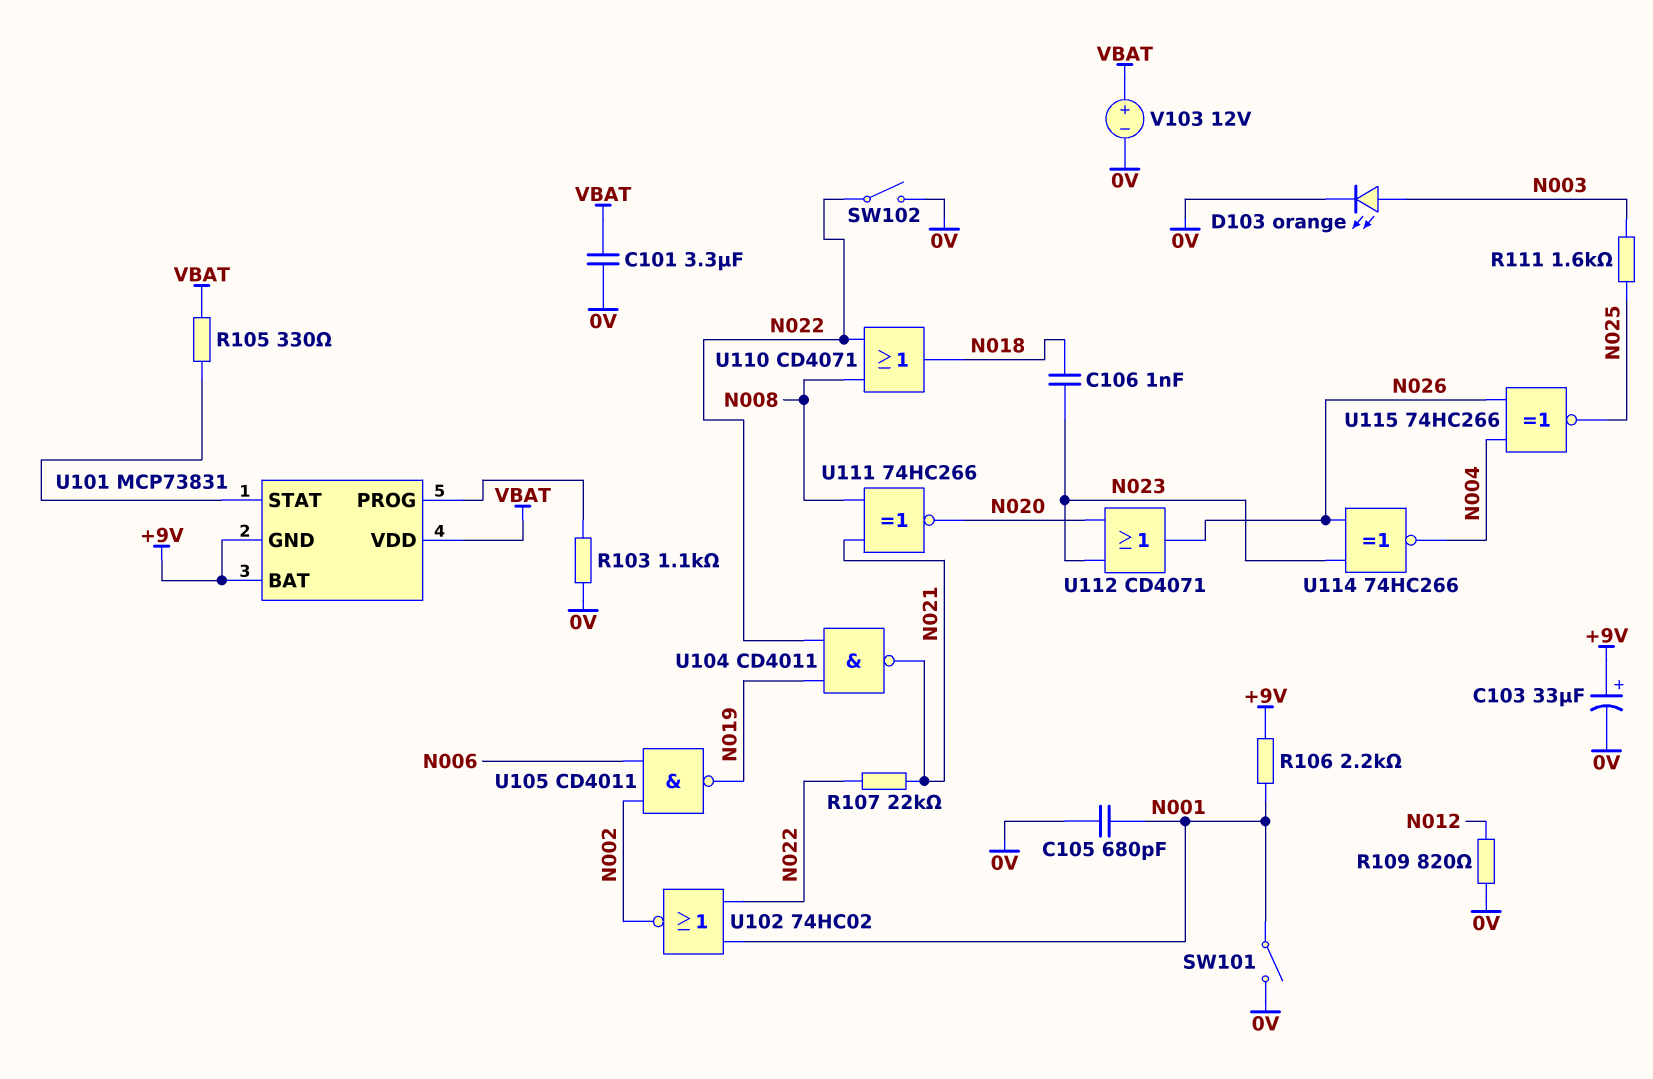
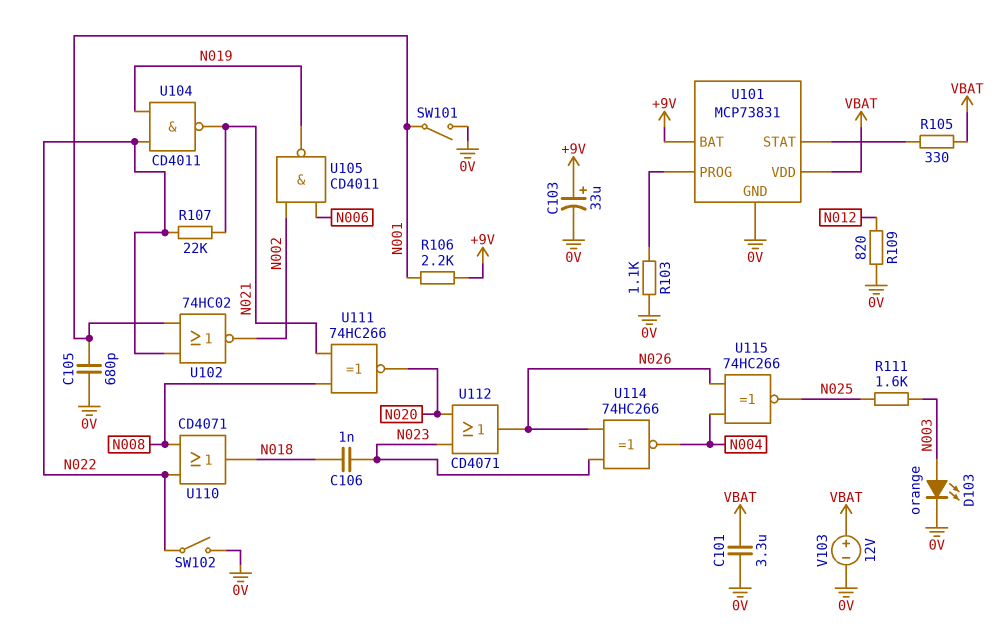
U101 pin GND: +9V -> 0V

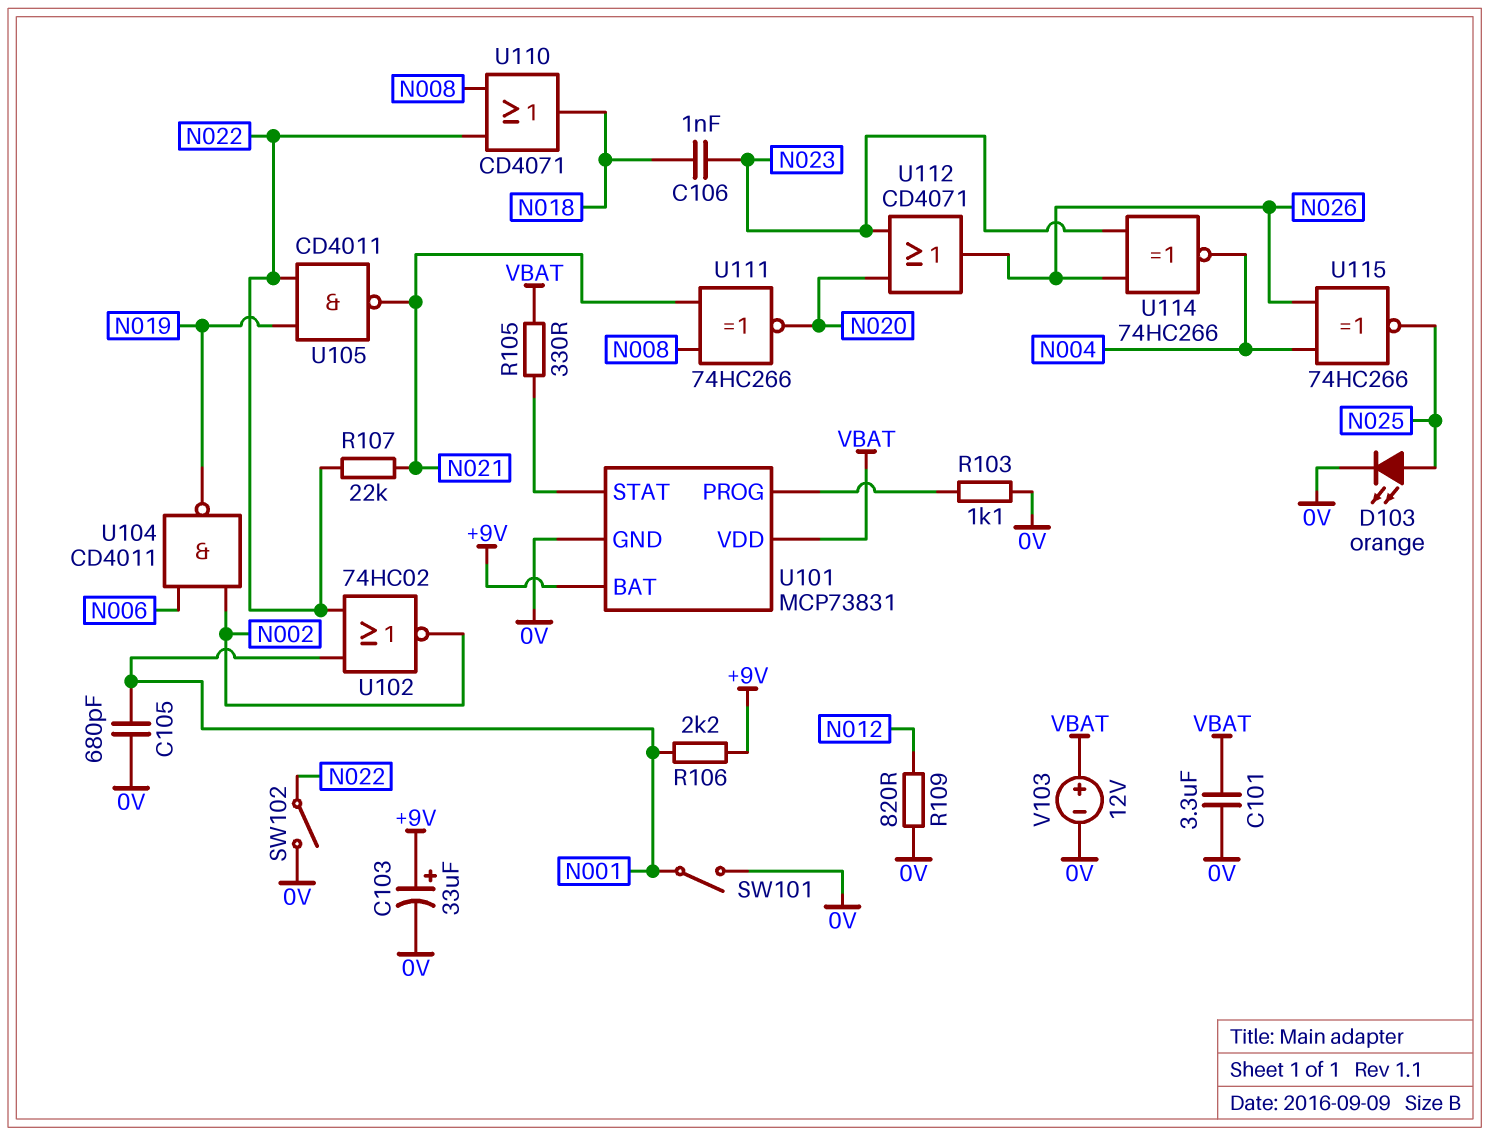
D103: LED orange (A N003, K 0V) -> LED orange (A N025, K 0V)
R111: 1.6k (N003, N025) -> none
U104: NAND CD4011 (in N019, in N022, out N021) -> NAND CD4011 (in N002, in N006, out N019)
U105: NAND CD4011 (in N002, in N006, out N019) -> NAND CD4011 (in N019, in N022, out N021)

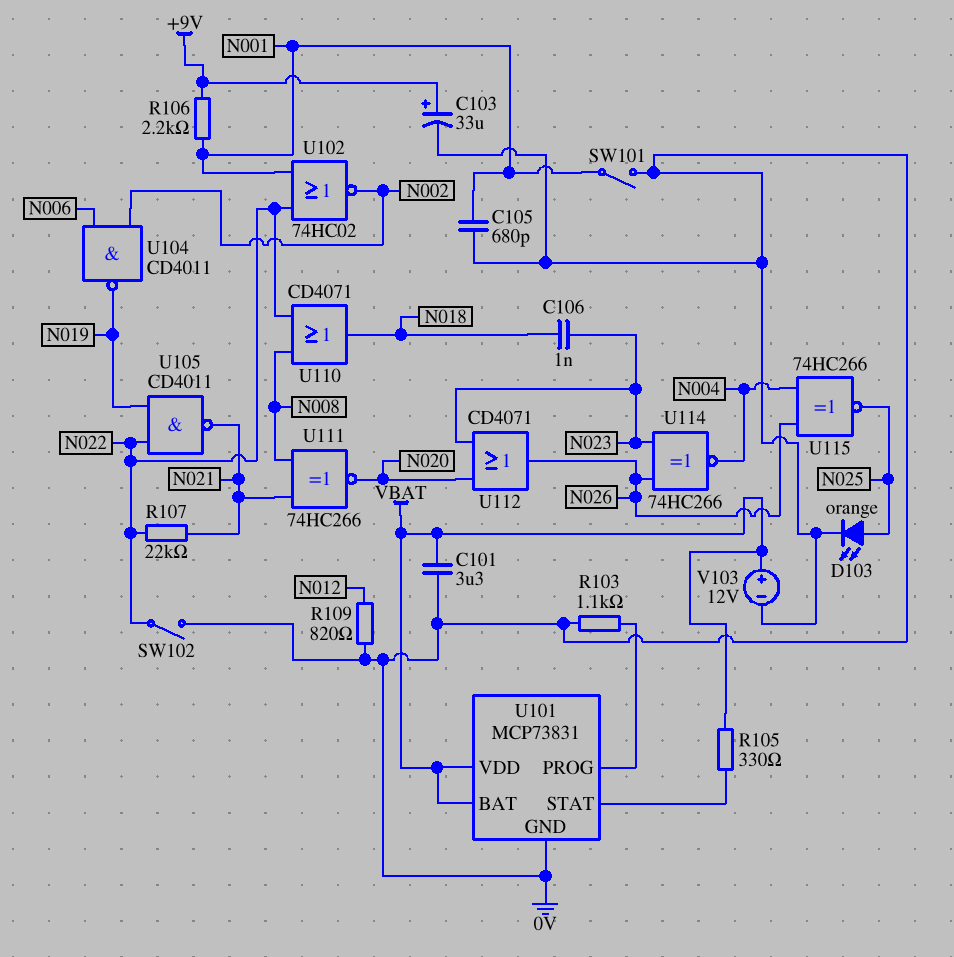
U101 pin BAT: +9V -> VBAT

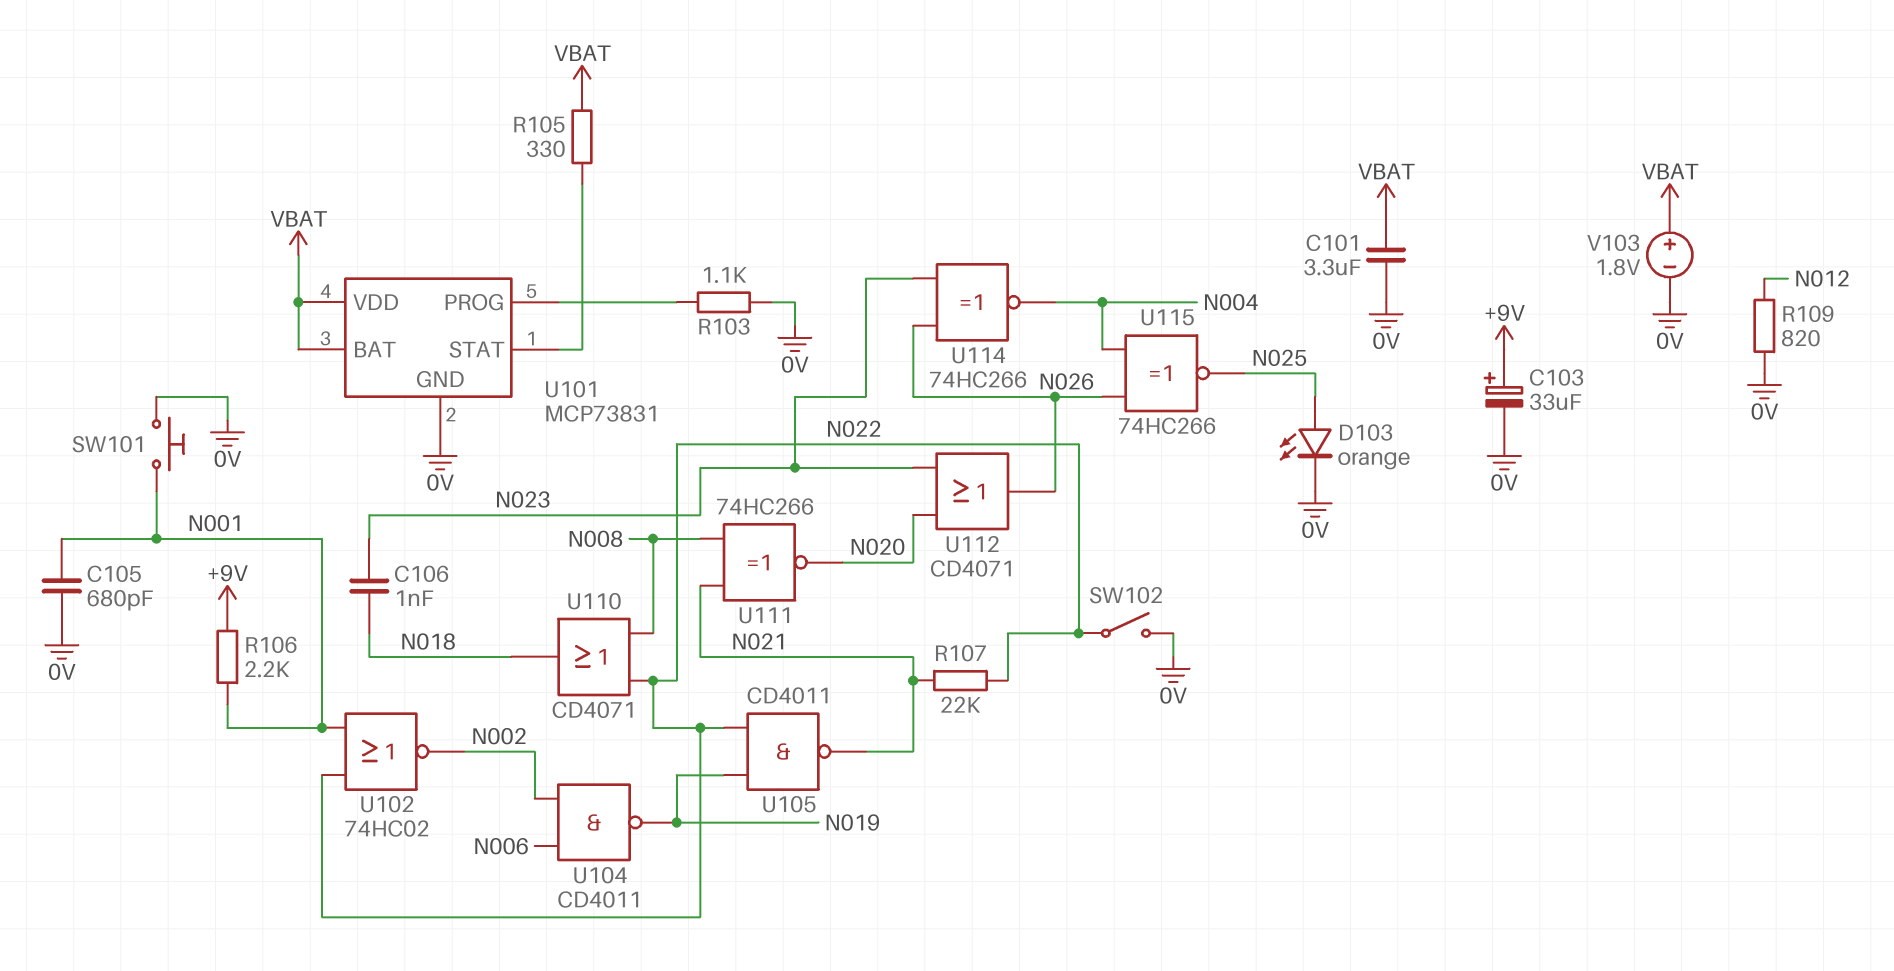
SW101: switch (0V, N001) -> button (0V, N001)
V103: 12V (plus VBAT, minus 0V) -> 1.8V (plus VBAT, minus 0V)

